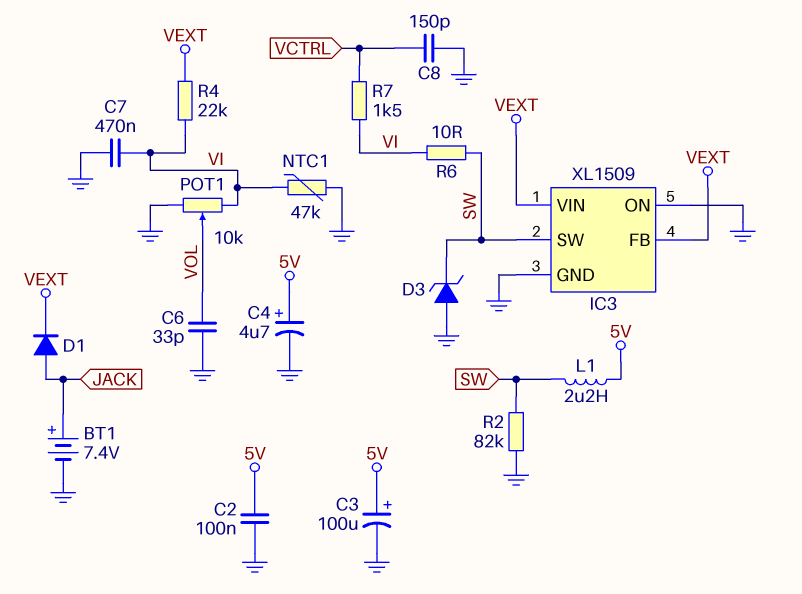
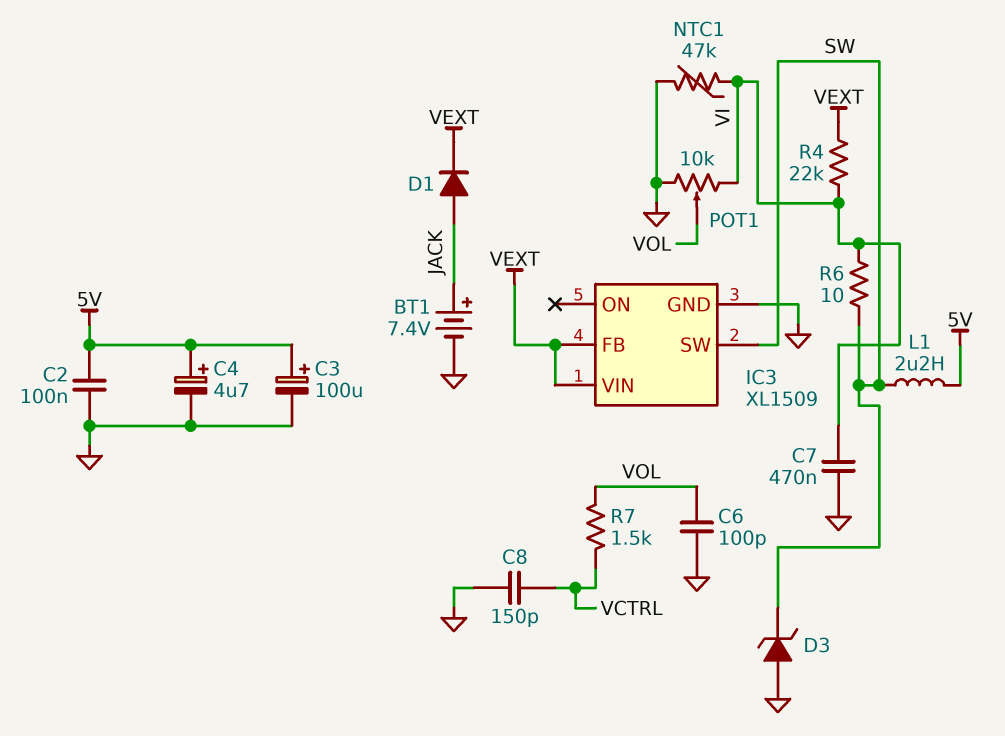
C6: 33pF (GND, VOL) -> 100pF (GND, VOL)
IC3 pin ON: GND -> none
R2: 82k (GND, SW) -> none
R7: 1.5k (VCTRL, VI) -> 1.5k (VCTRL, VOL)

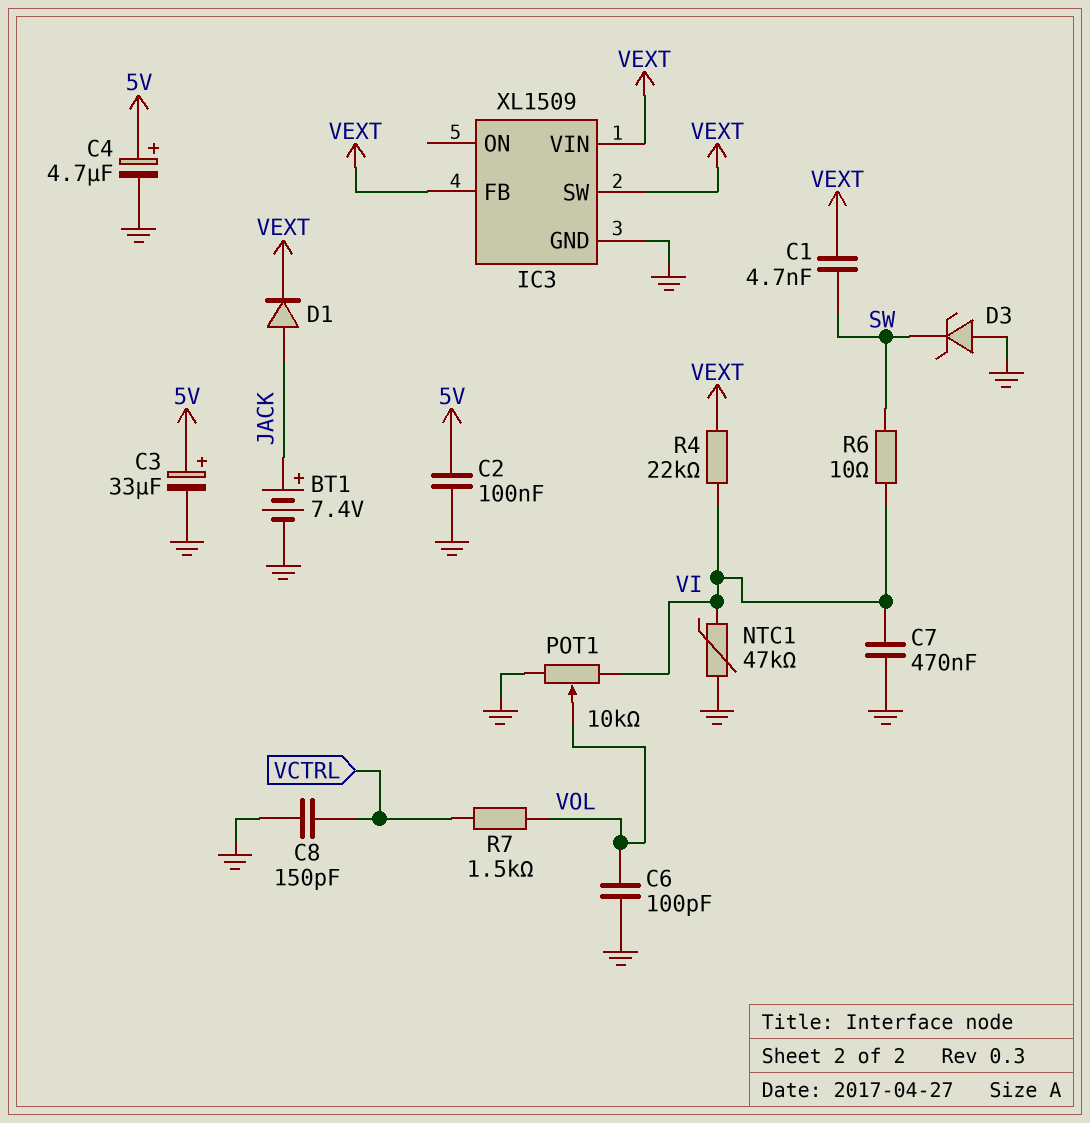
C1: none -> 4.7nF (SW, VEXT)
C3: 100uF (plus 5V, minus GND) -> 33uF (plus 5V, minus GND)
IC3 pin SW: SW -> VEXT
L1: 2.2uH (5V, SW) -> none

